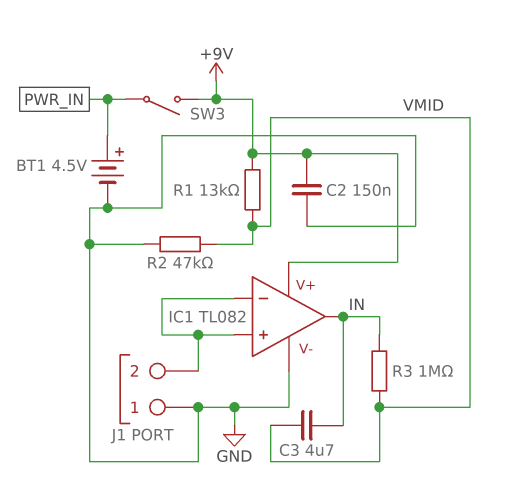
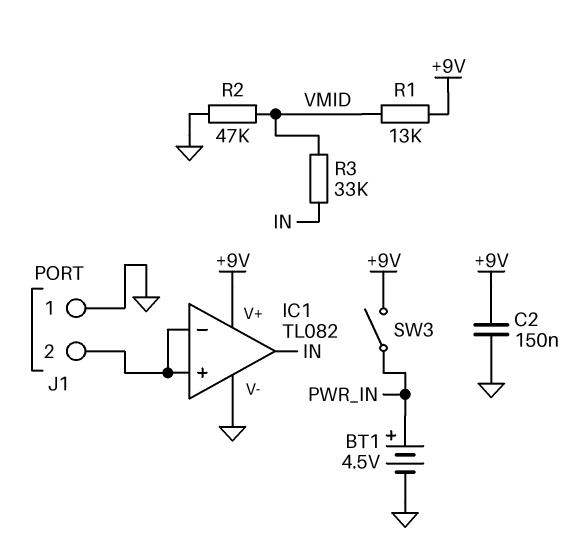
C3: 4.7uF (IN, VMID) -> none
R3: 1M (IN, VMID) -> 33k (IN, VMID)

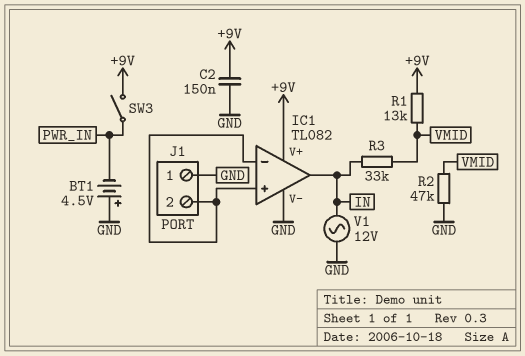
BT1: 4.5V (plus PWR_IN, minus GND) -> 4.5V (plus GND, minus PWR_IN)
V1: none -> AC 12V (GND, IN)

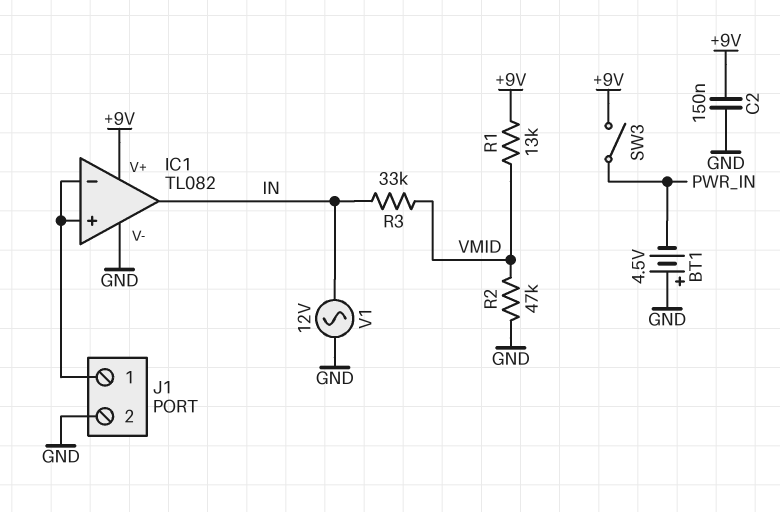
J1 pin 1: GND -> IC1/in+
J1 pin 2: IC1/in+ -> GND

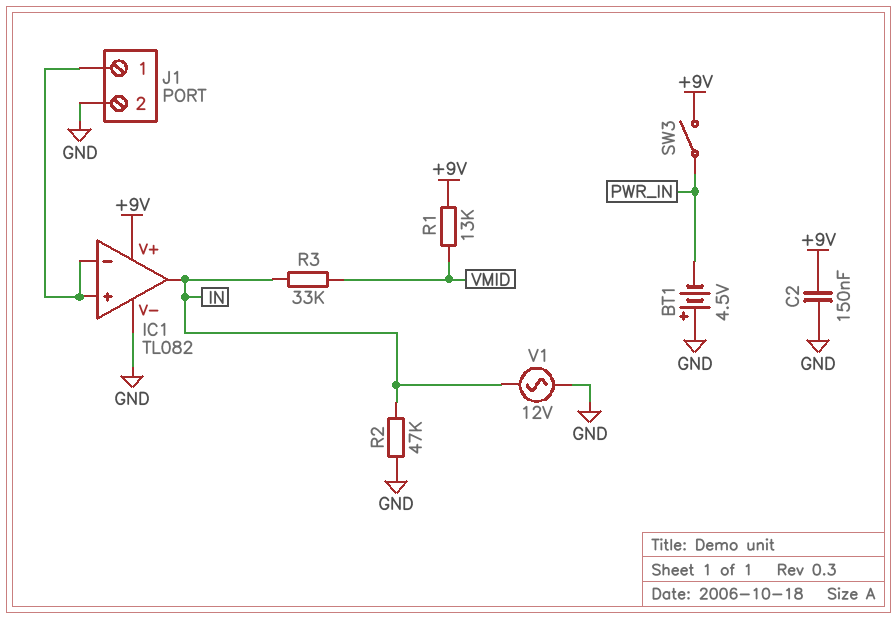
R2: 47k (GND, VMID) -> 47k (GND, IN)

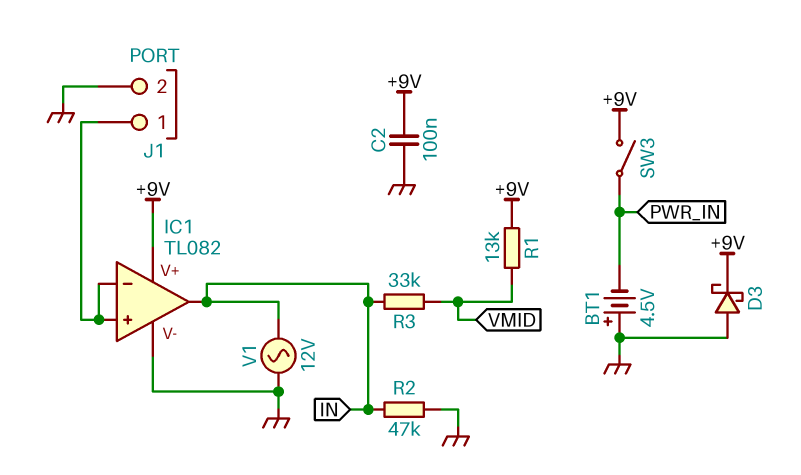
C2: 150nF (+9V, GND) -> 100nF (+9V, GND)
D3: none -> schottky (A GND, K +9V)

